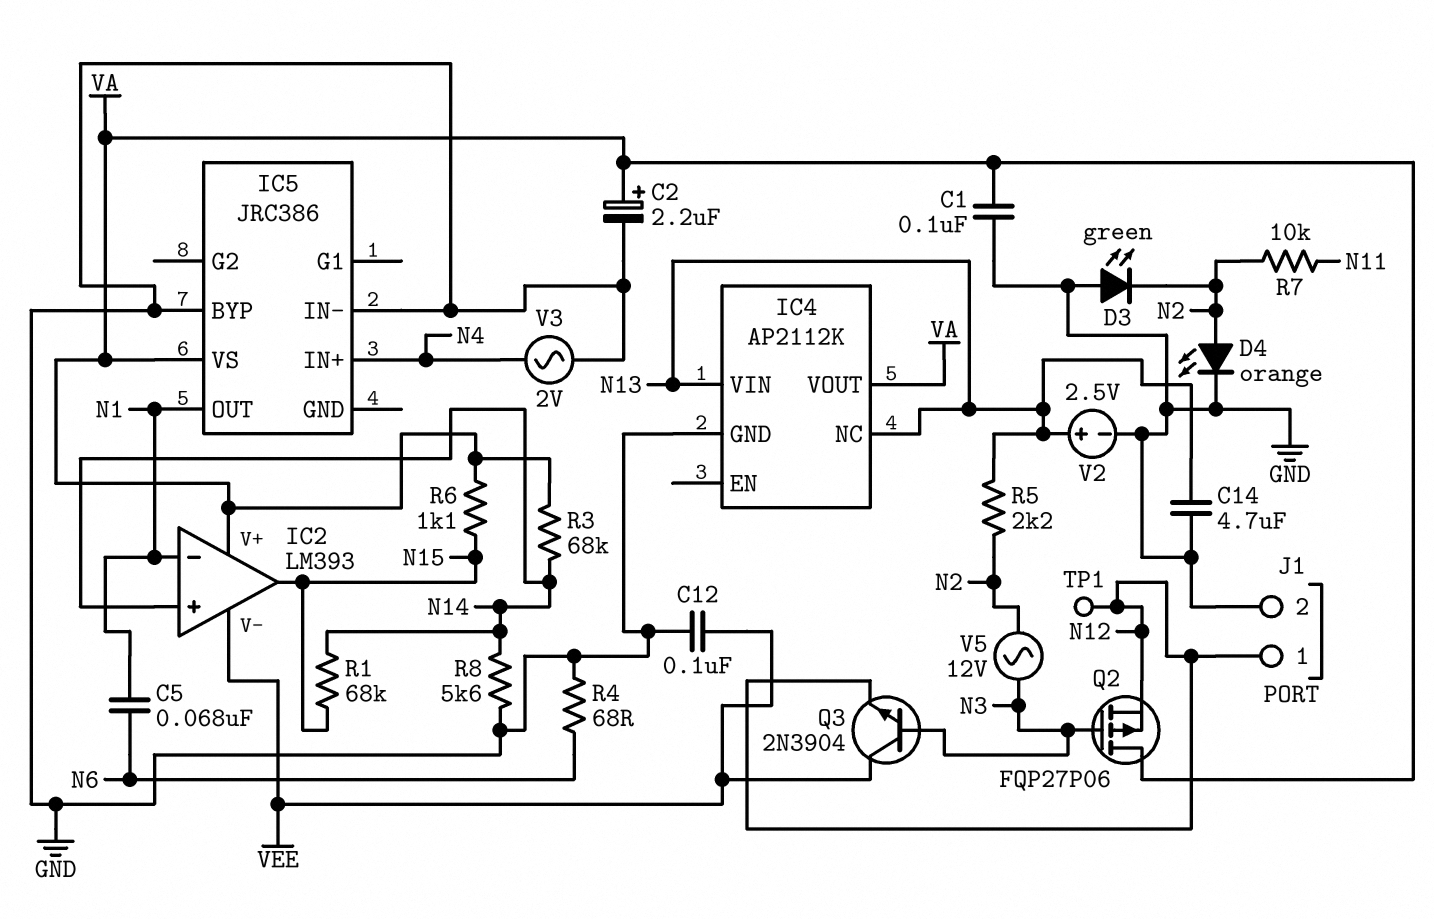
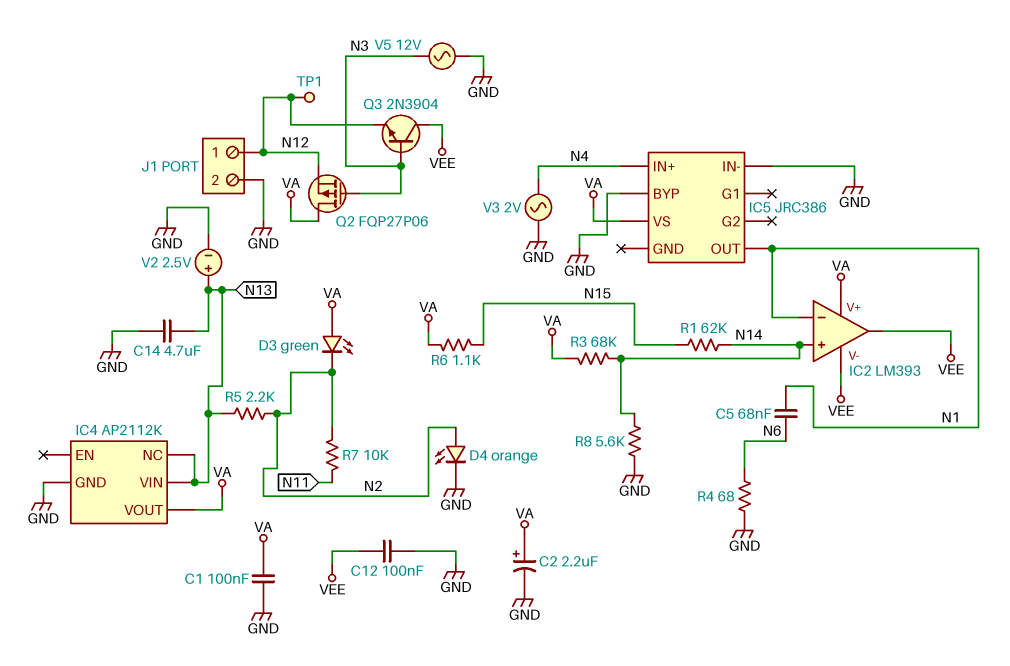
D3: LED green (A GND, K N2) -> LED green (A VA, K N2)
IC2 pin out: N15 -> VEE
R1: 68k (N14, N15) -> 62k (N14, N15)
V5: AC 12V (N2, N3) -> AC 12V (GND, N3)

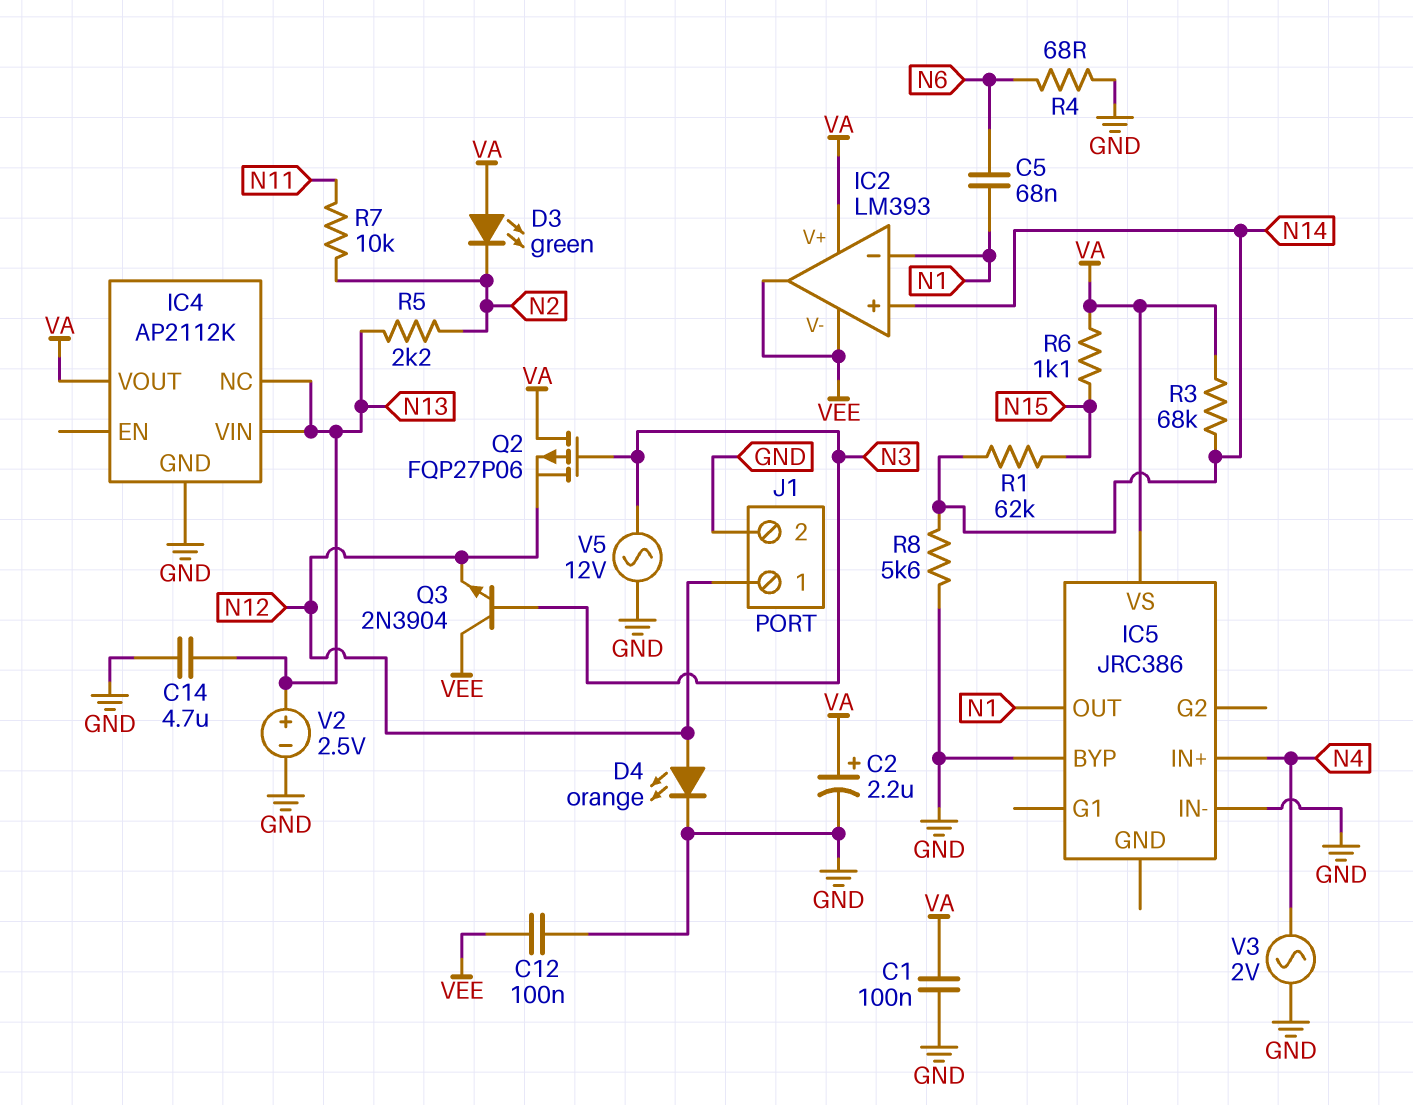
D4: LED orange (A N2, K GND) -> LED orange (A N12, K GND)
TP1: test point (N12) -> none

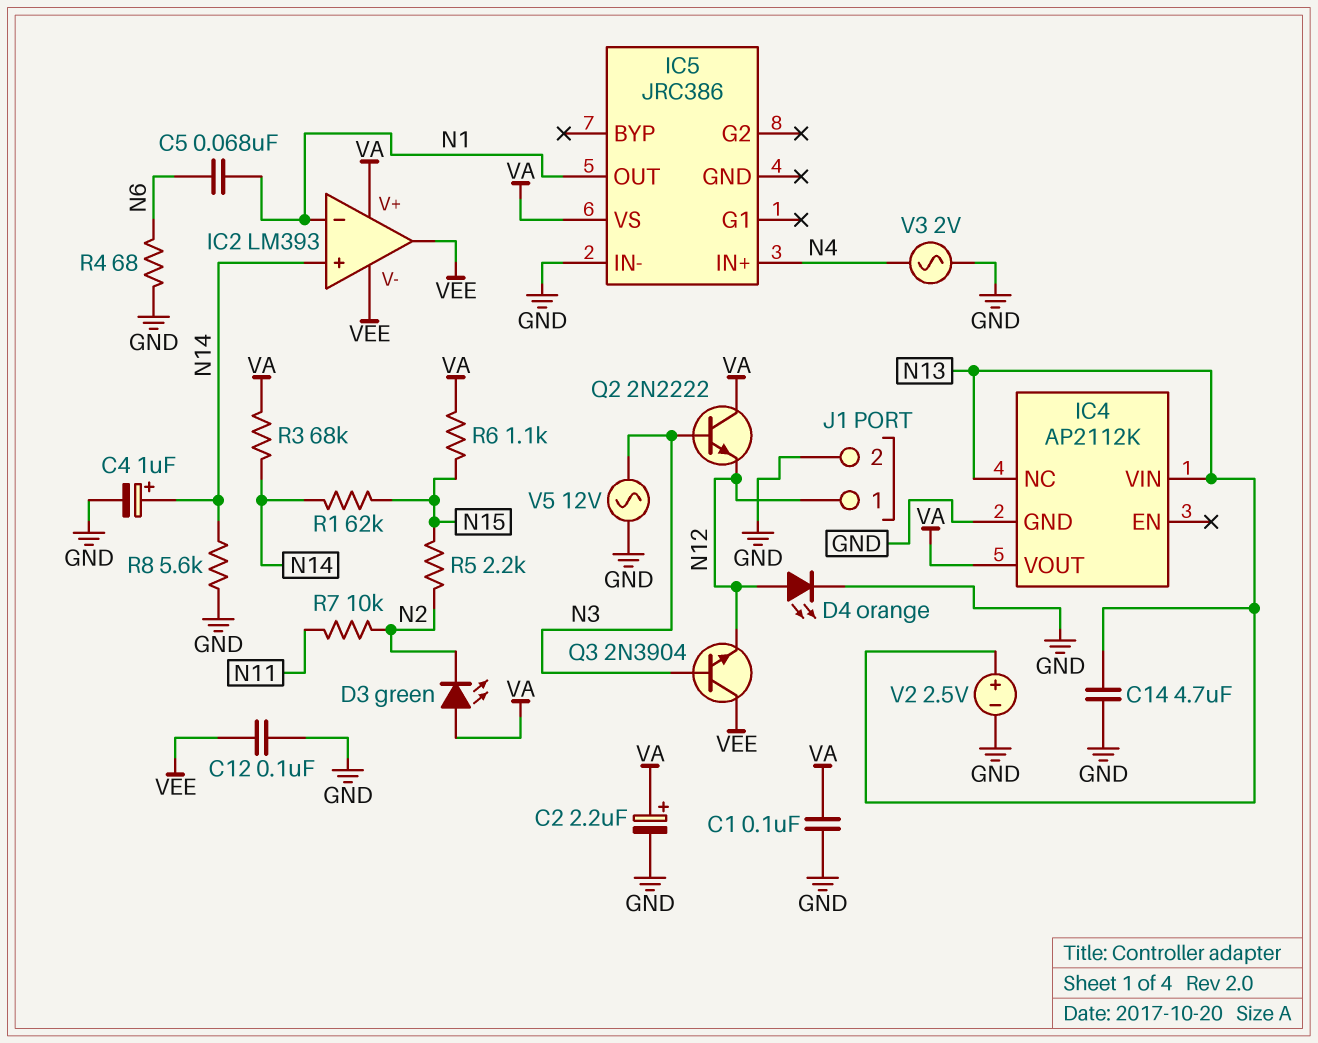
C4: none -> 1uF (plus N14, minus GND)
IC5 pin BYP: GND -> none
Q2: PMOS FQP27P06 (G N3, D VA, S N12) -> NPN 2N2222 (B N3, C VA, E N12)
R5: 2.2k (N2, N13) -> 2.2k (N2, N15)

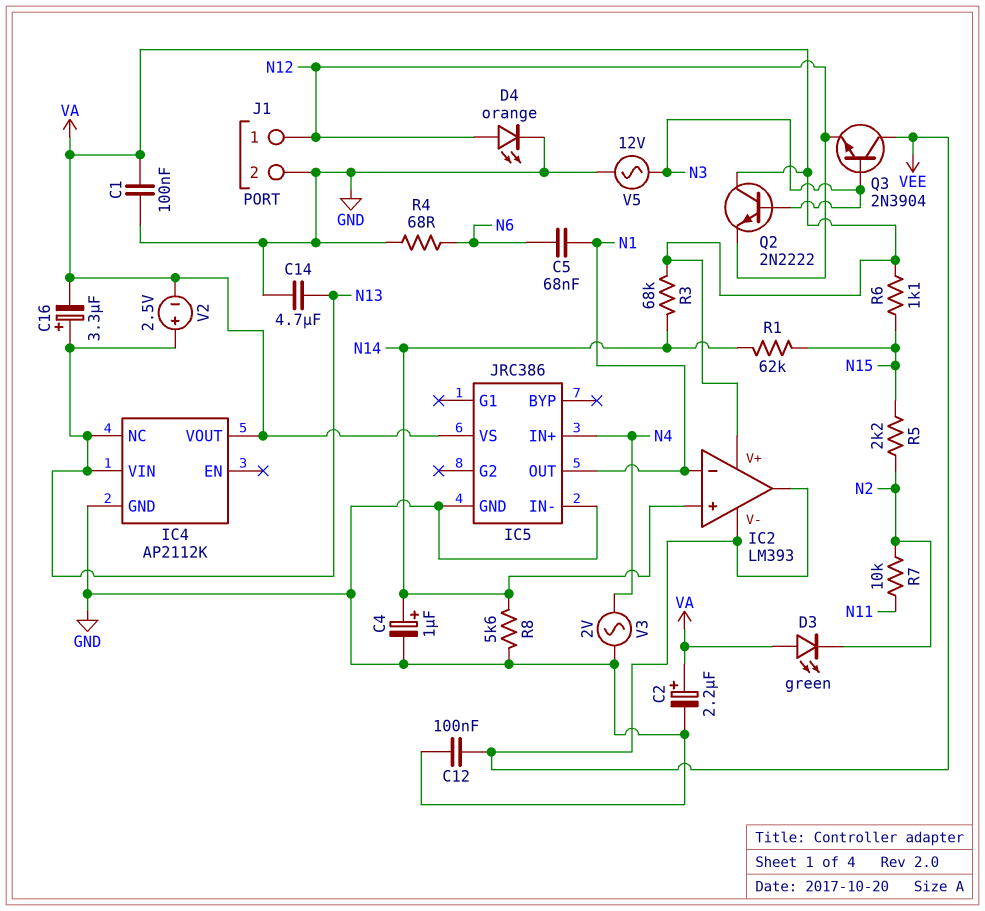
C16: none -> 3.3uF (plus N13, minus VA)
IC5 pin GND: none -> GND
V2: 2.5V (plus N13, minus GND) -> 2.5V (plus N13, minus VA)

